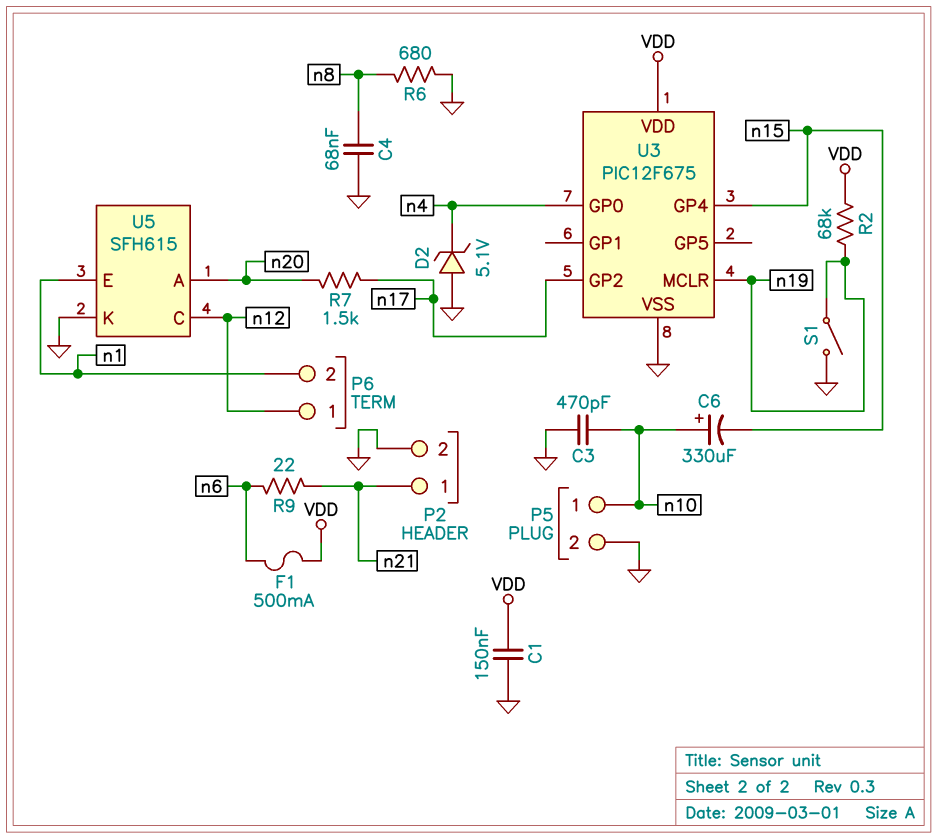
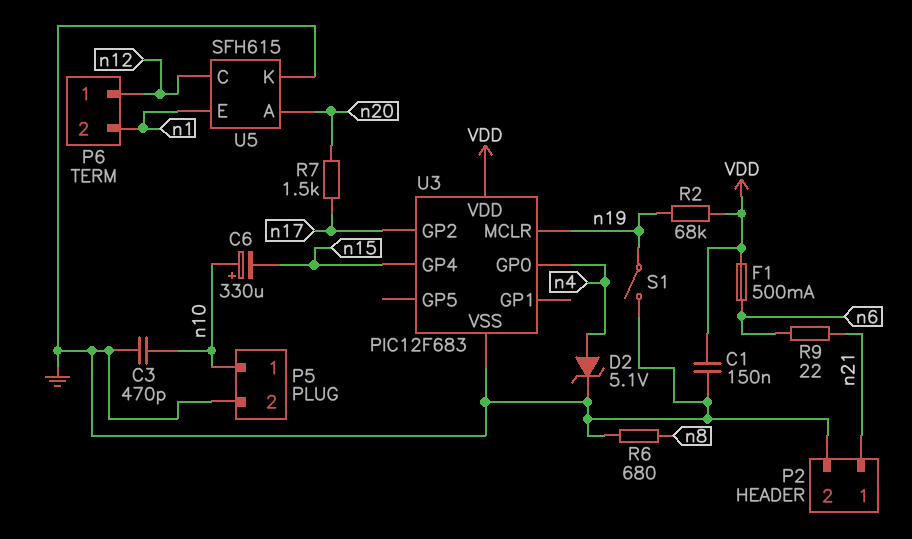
C4: 68nF (GND, n8) -> none
D2: zener 5.1V (A GND, K n4) -> zener 5.1V (A n4, K GND)
U3: PIC12F675 -> PIC12F683

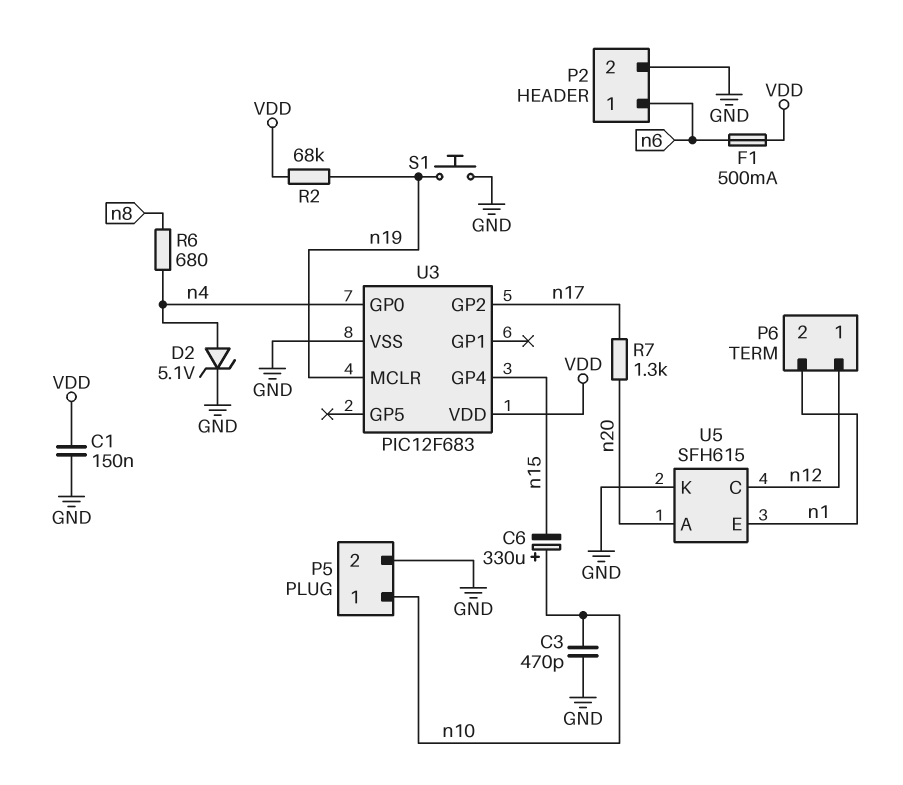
P2 pin 1: n21 -> n6
R6: 680 (GND, n8) -> 680 (n4, n8)
R7: 1.5k (n17, n20) -> 1.3k (n17, n20)
R9: 22 (n6, n21) -> none
S1: switch (GND, n19) -> button (GND, n19)

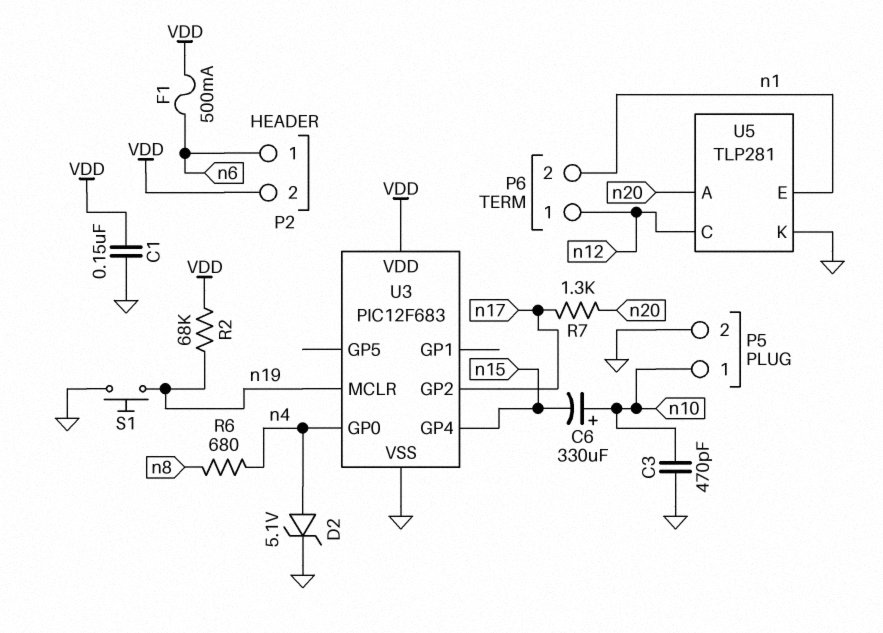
P2 pin 2: GND -> VDD
U5: SFH615 -> TLP281

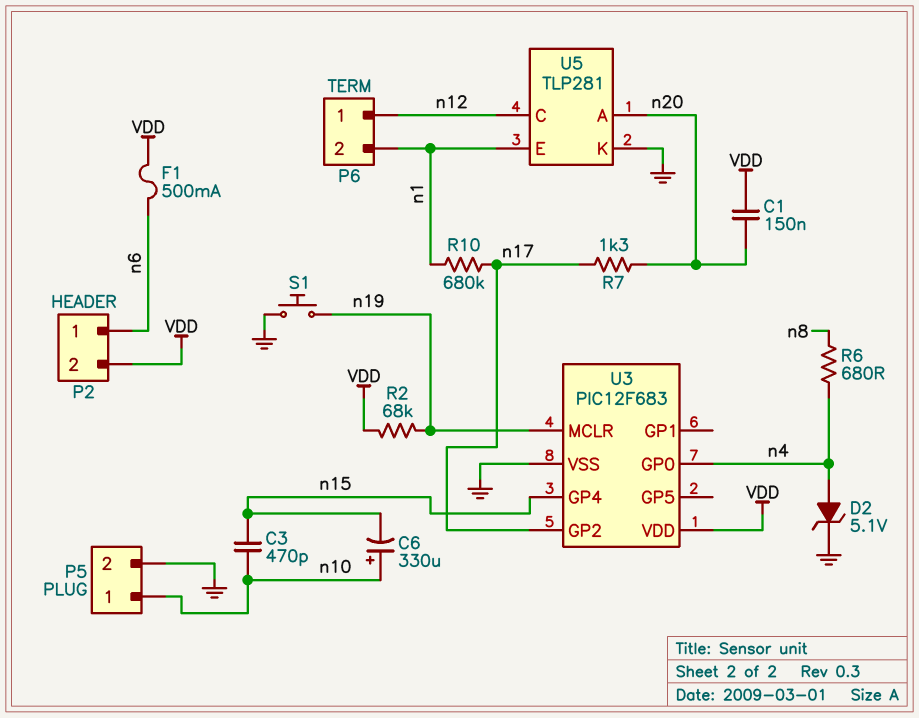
C1: 150nF (GND, VDD) -> 150nF (VDD, n20)
C3: 470pF (GND, n10) -> 470pF (n10, n15)
R10: none -> 680k (n1, n17)

